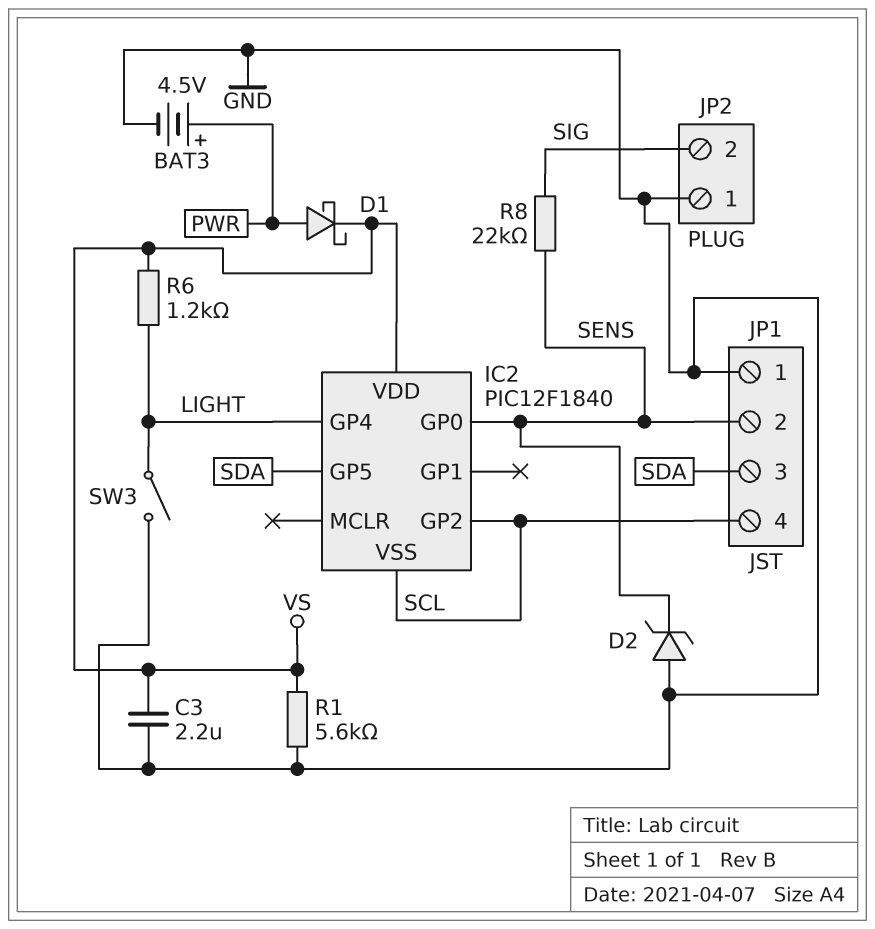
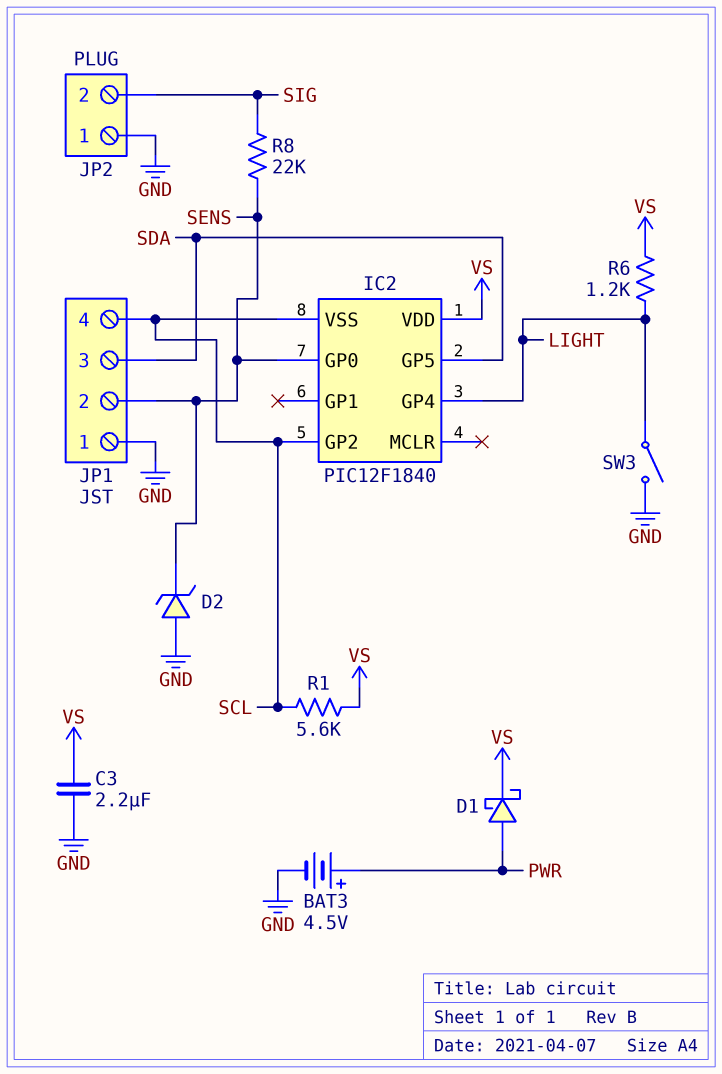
R1: 5.6k (GND, VS) -> 5.6k (SCL, VS)

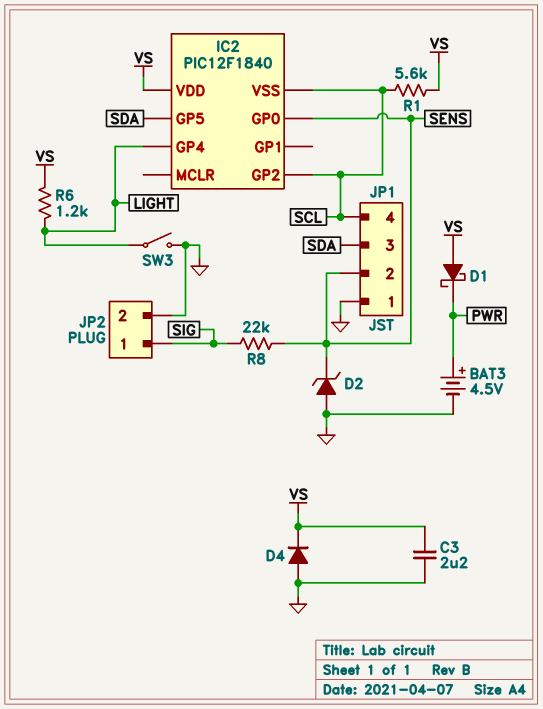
D1: schottky (A PWR, K VS) -> schottky (A VS, K PWR)
D4: none -> diode (A GND, K VS)
JP2 pin 1: GND -> SIG
JP2 pin 2: SIG -> GND

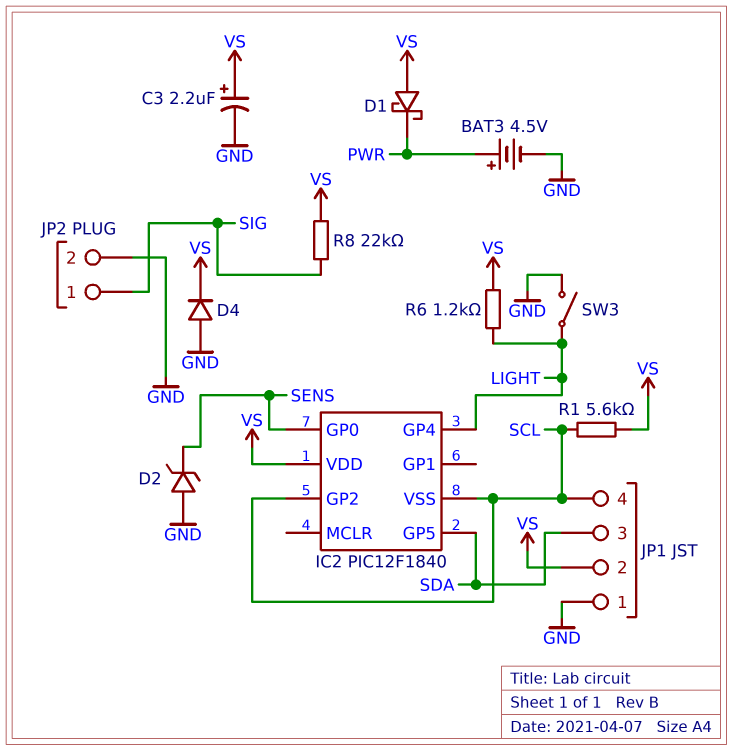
C3: 2.2uF (GND, VS) -> 2.2uF (plus VS, minus GND)
JP1 pin 2: SENS -> VS
R8: 22k (SENS, SIG) -> 22k (SIG, VS)

